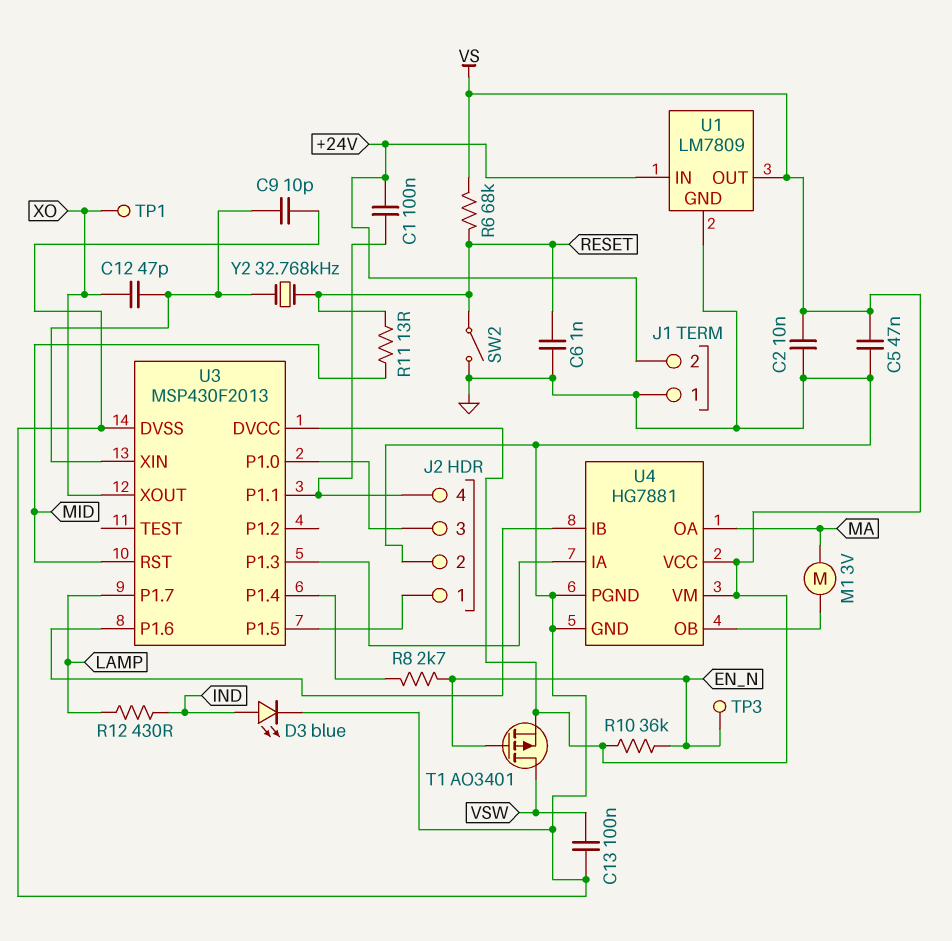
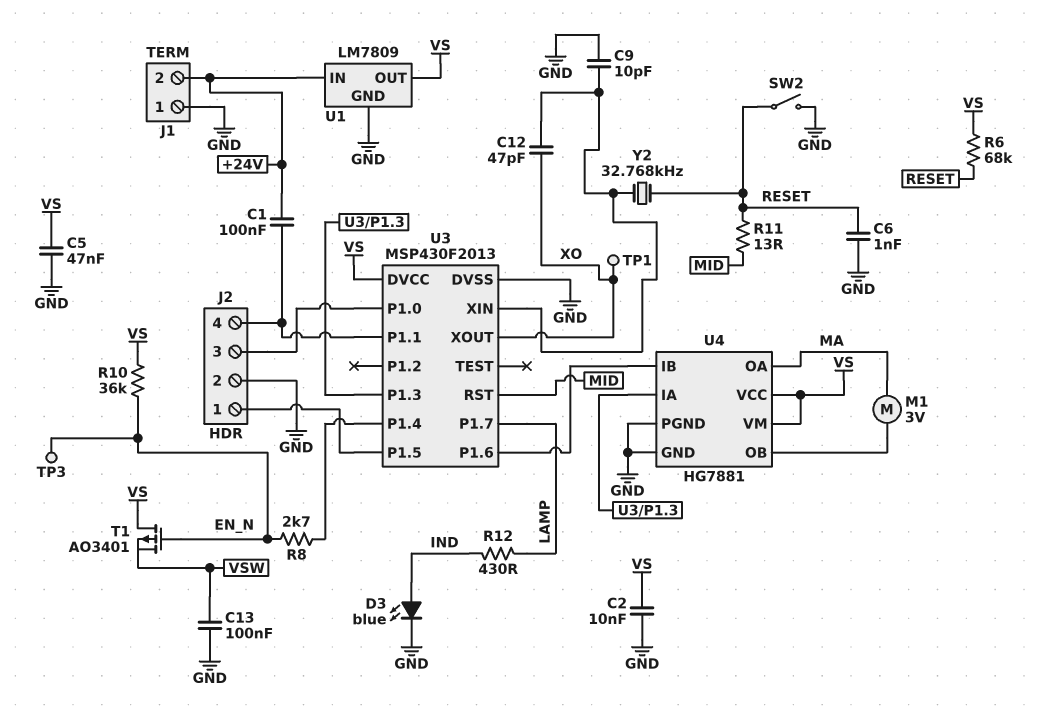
T1: PMOS AO3401 (G EN_N, D VSW, S VS) -> PMOS AO3401 (G EN_N, D VS, S VSW)

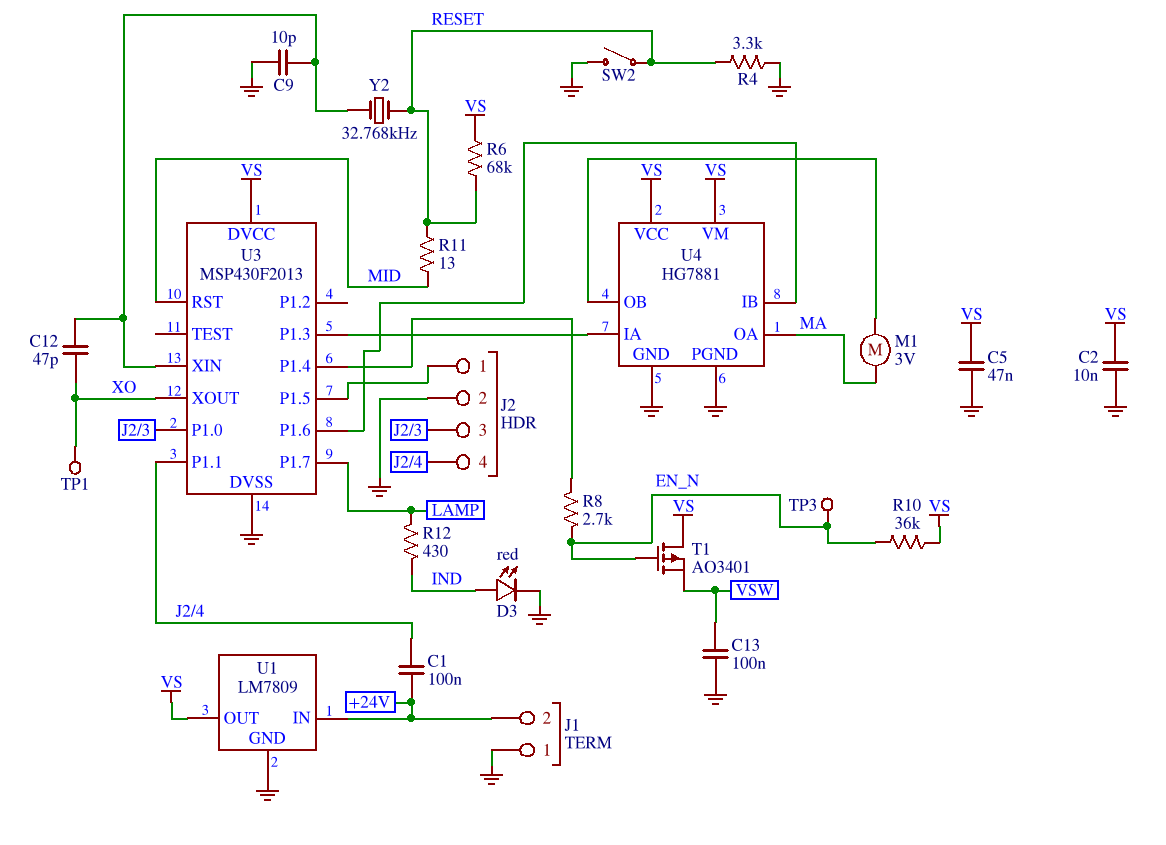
C6: 1nF (GND, RESET) -> none
D3: LED blue (A IND, K GND) -> LED red (A IND, K GND)
R4: none -> 3.3k (GND, RESET)

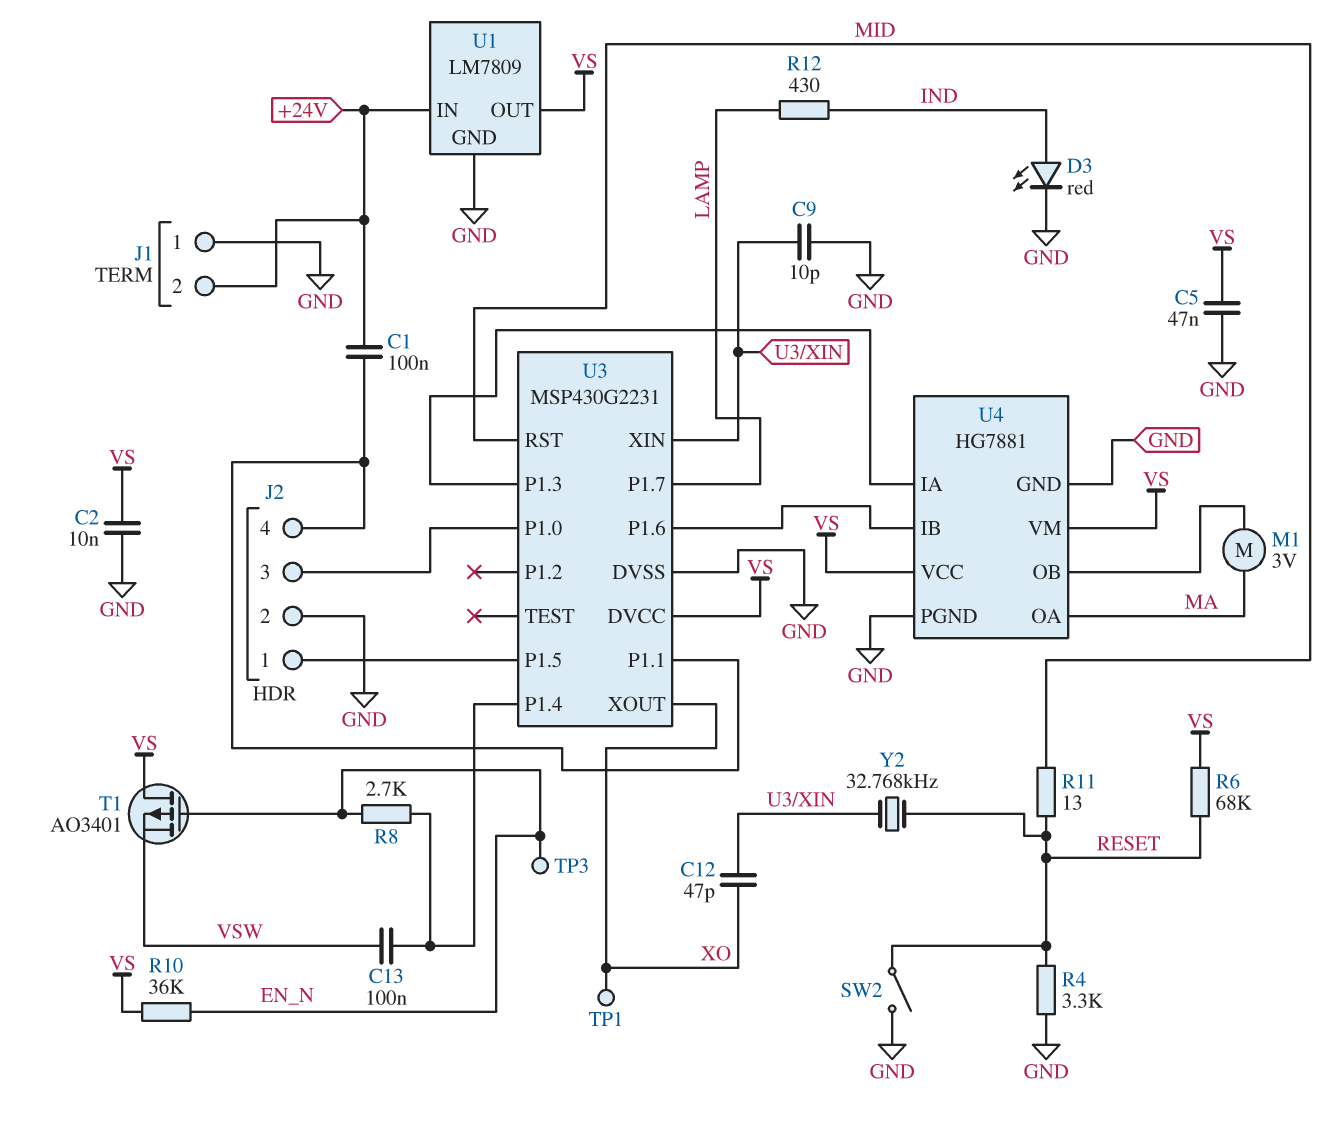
C13: 100nF (GND, VSW) -> 100nF (U3/P1.4, VSW)
U3: MSP430F2013 -> MSP430G2231

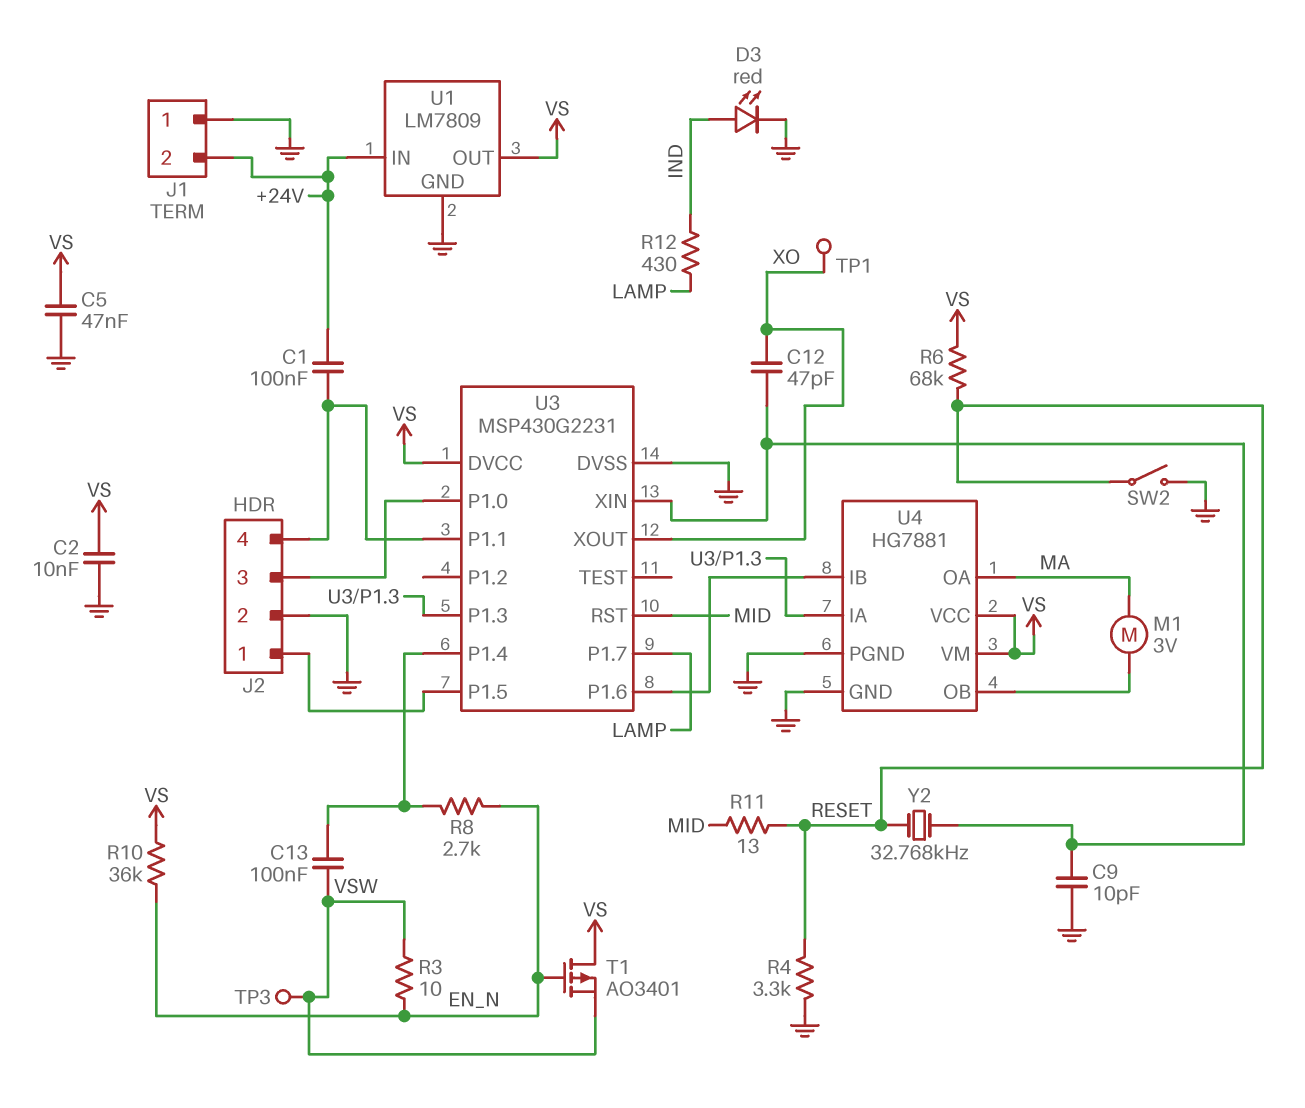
R3: none -> 10 (EN_N, VSW)
TP3: test point (EN_N) -> test point (VSW)

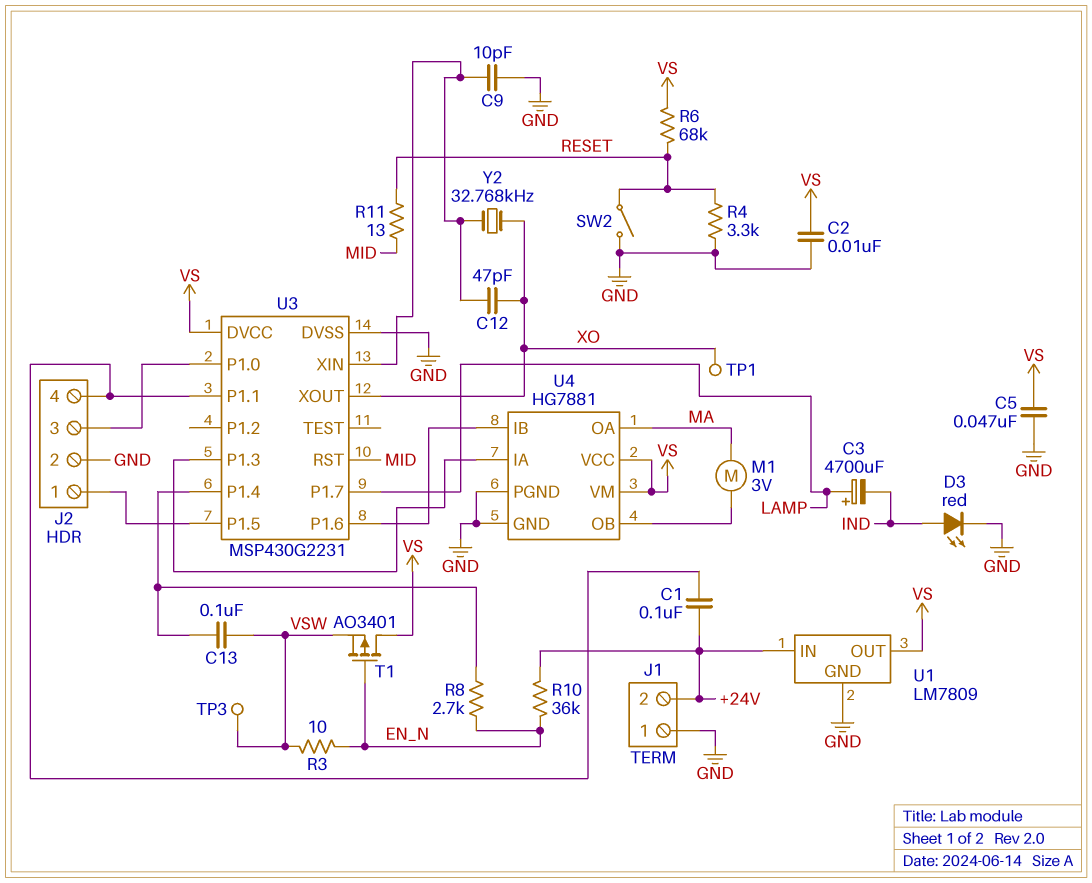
C3: none -> 4700uF (plus LAMP, minus IND)
R10: 36k (EN_N, VS) -> 36k (+24V, EN_N)
R12: 430 (IND, LAMP) -> none
Y2: 32.768kHz (RESET, U3/XIN) -> 32.768kHz (U3/XIN, XO)

